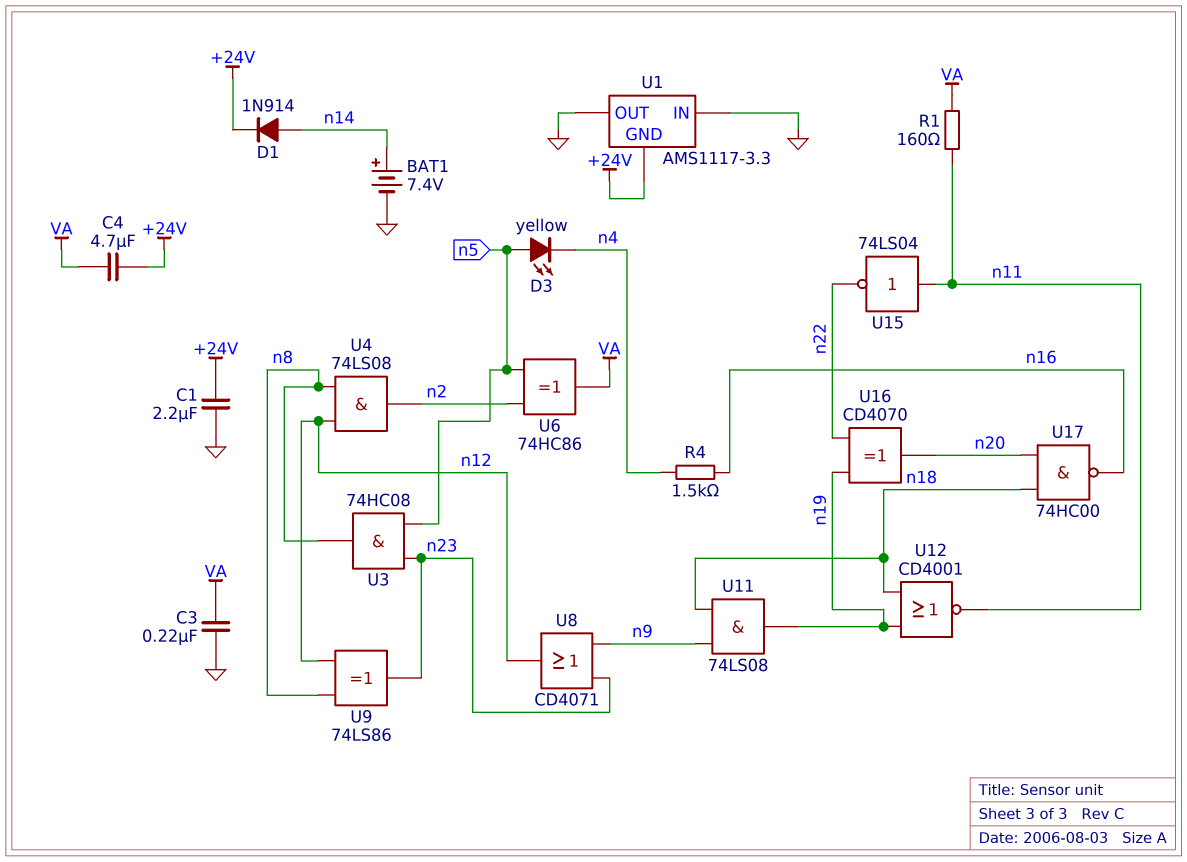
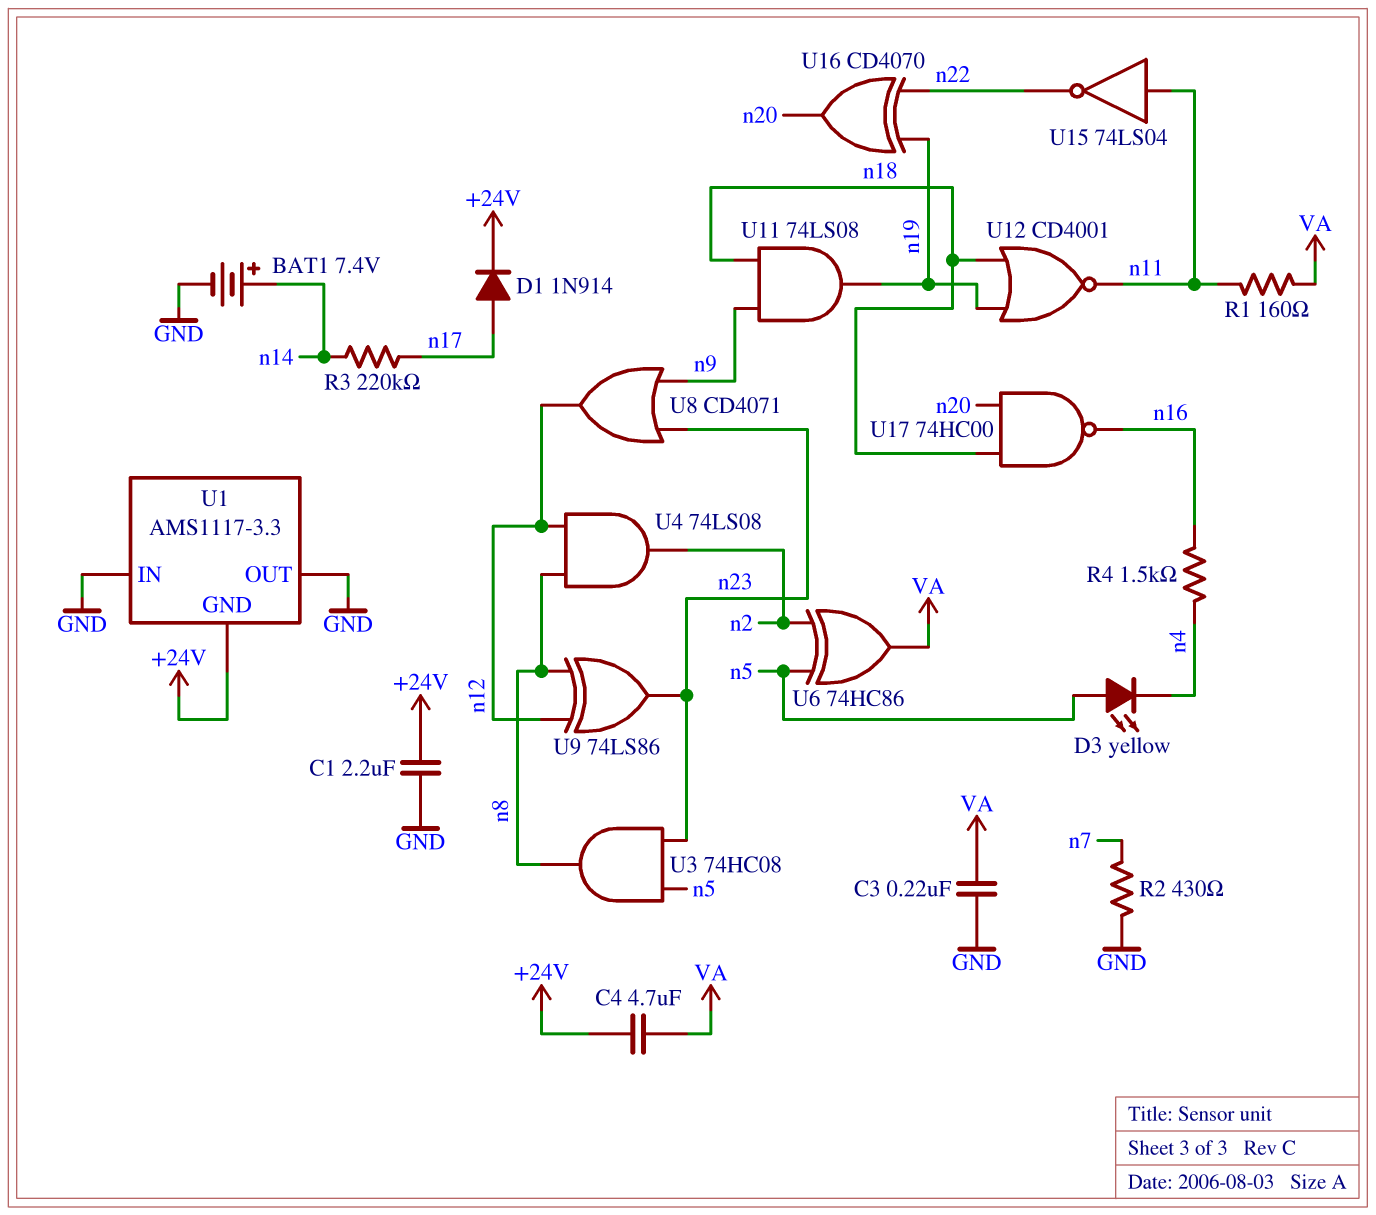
D1: diode 1N914 (A n14, K +24V) -> diode 1N914 (A n17, K +24V)
R2: none -> 430 (GND, n7)
R3: none -> 220k (n14, n17)

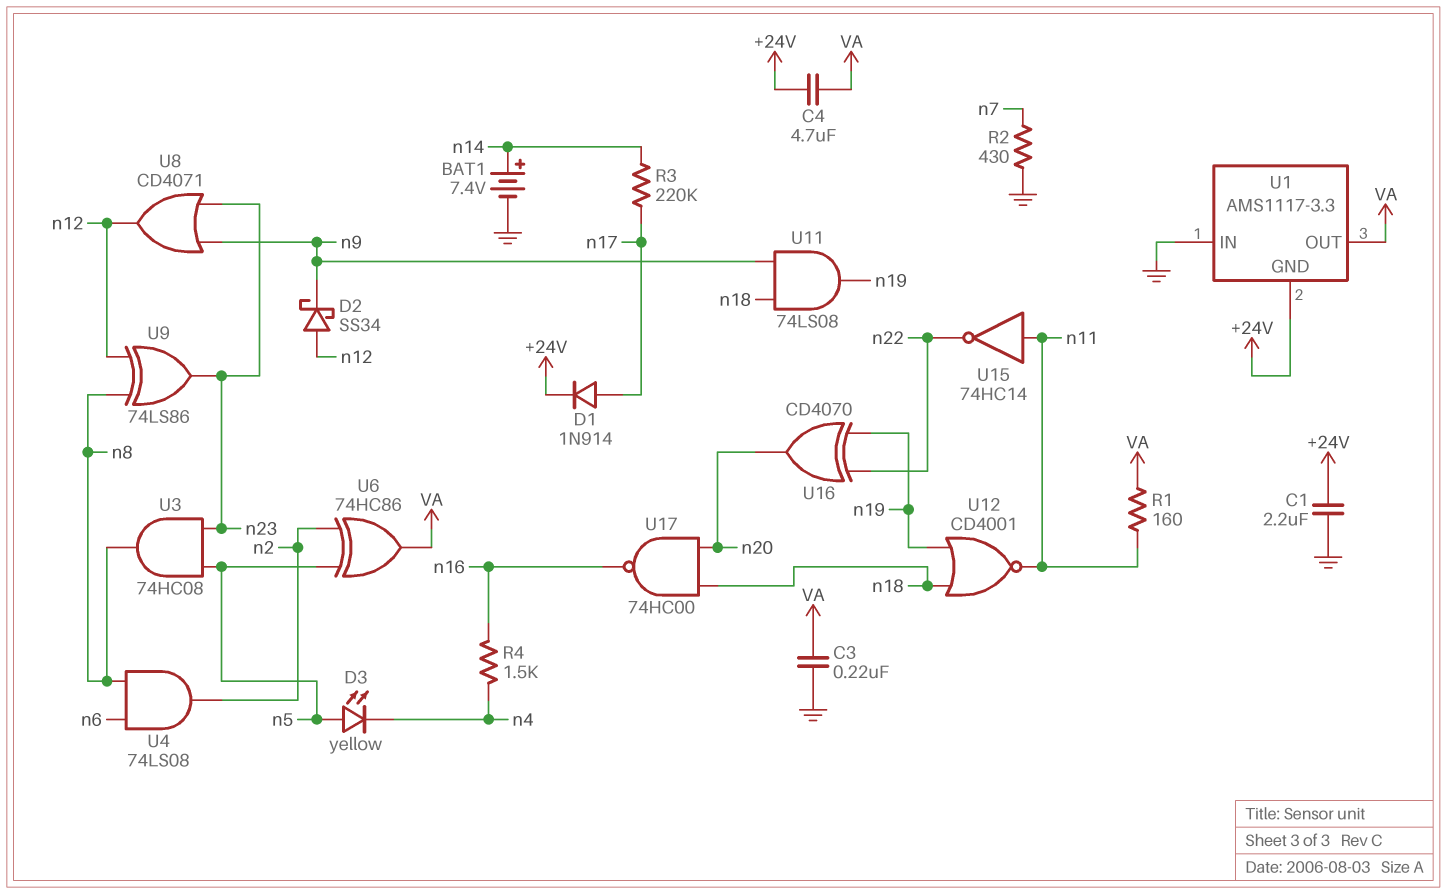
D2: none -> schottky SS34 (A n12, K n9)
U1 pin OUT: GND -> VA
U4: AND 74LS08 (in n8, in n12, out n2) -> AND 74LS08 (in n6, in n8, out n2)
U15: NOT 74LS04 (in n11, out n22) -> NOT 74HC14 (in n11, out n22)

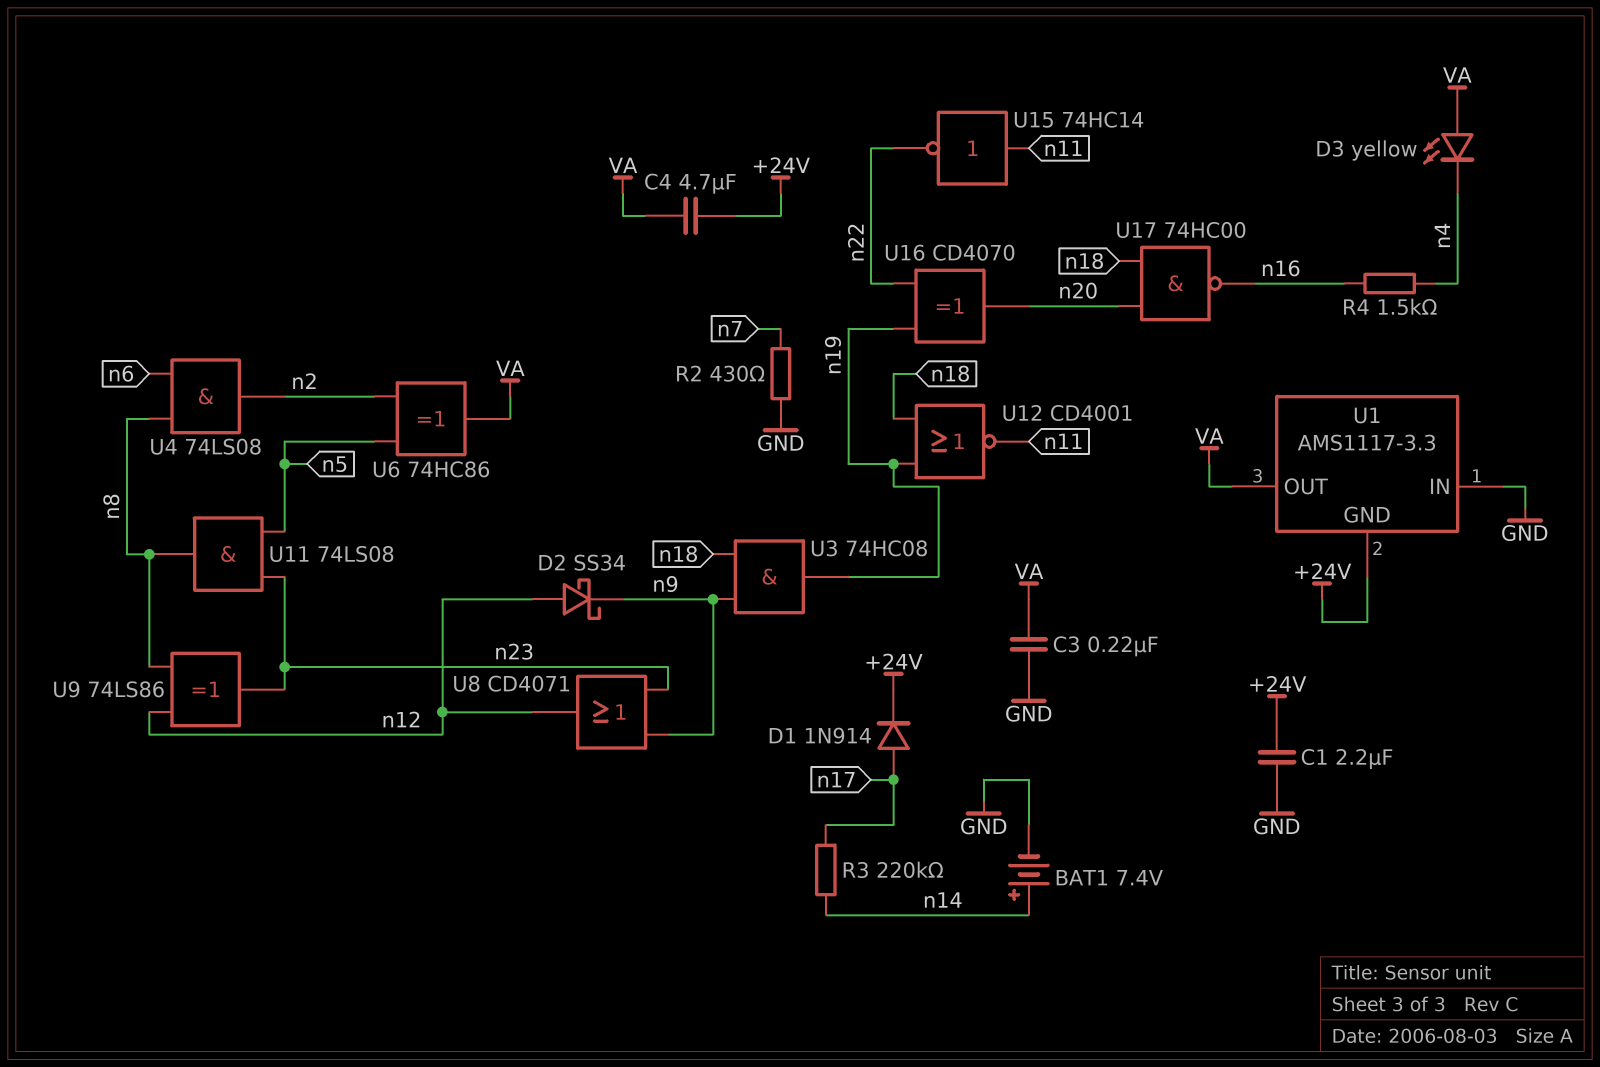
D3: LED yellow (A n5, K n4) -> LED yellow (A VA, K n4)
R1: 160 (VA, n11) -> none
U3: AND 74HC08 (in n5, in n23, out n8) -> AND 74HC08 (in n9, in n18, out n19)
U11: AND 74LS08 (in n9, in n18, out n19) -> AND 74LS08 (in n5, in n23, out n8)

